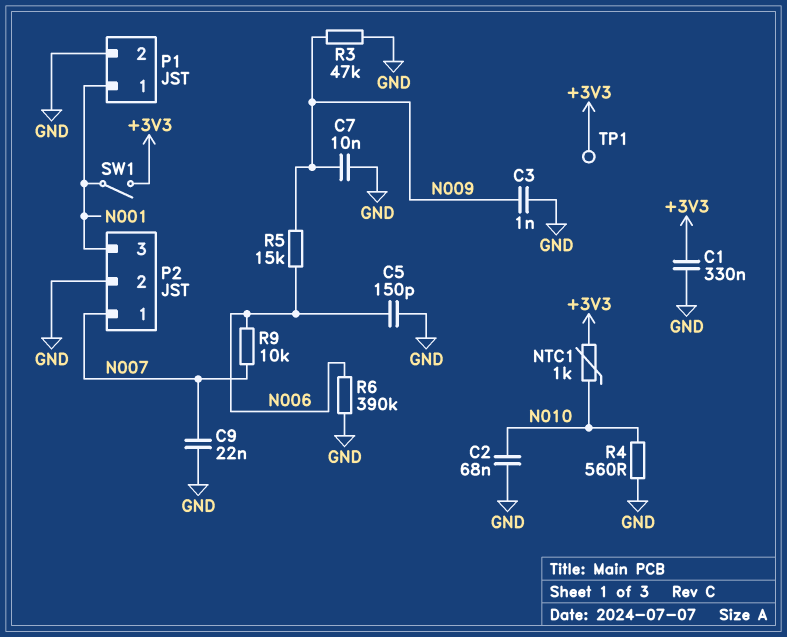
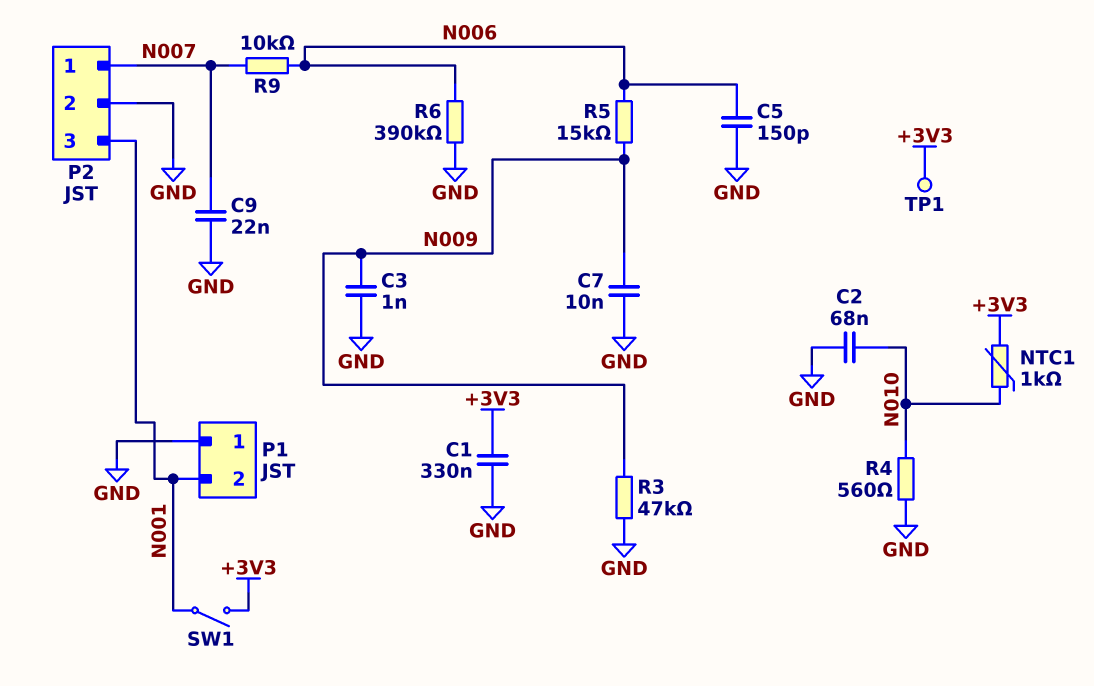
P1 pin 1: N001 -> GND
P1 pin 2: GND -> N001

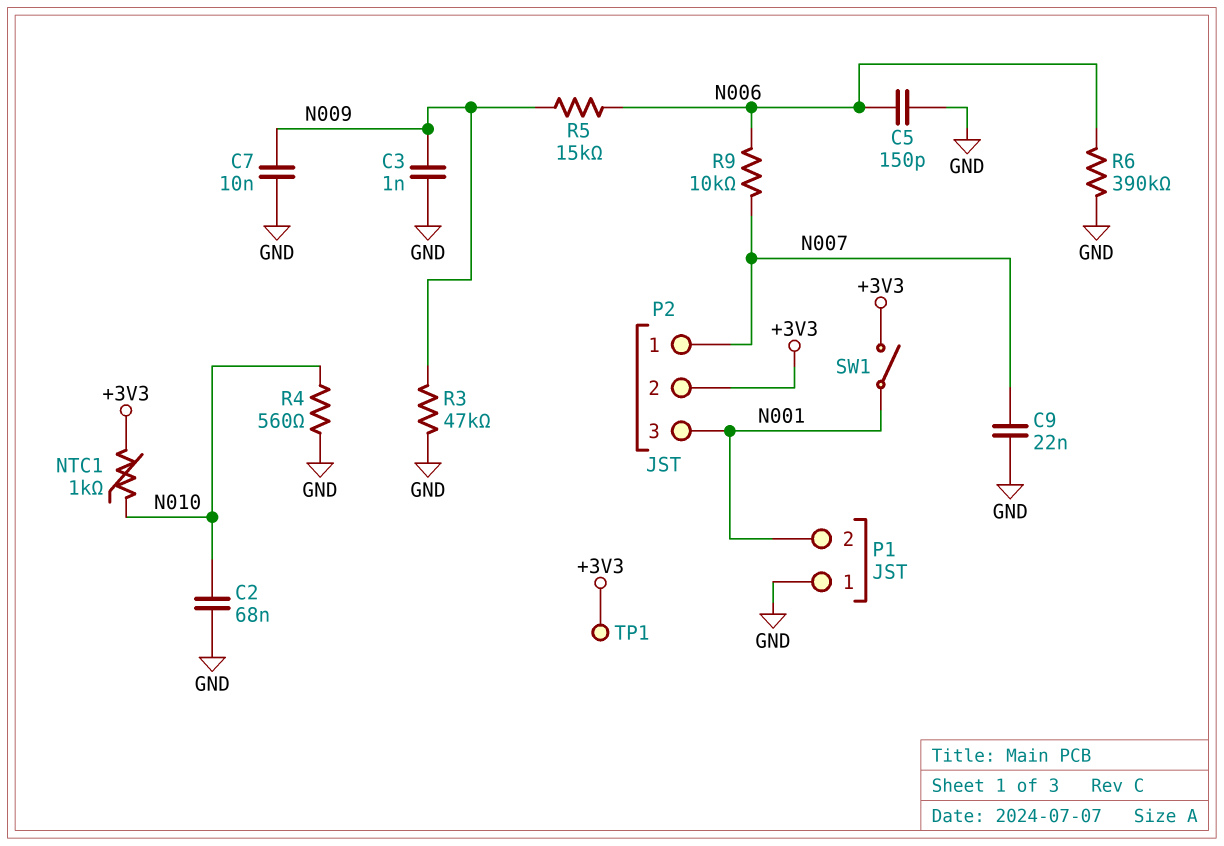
C1: 330nF (+3V3, GND) -> none
P2 pin 2: GND -> +3V3

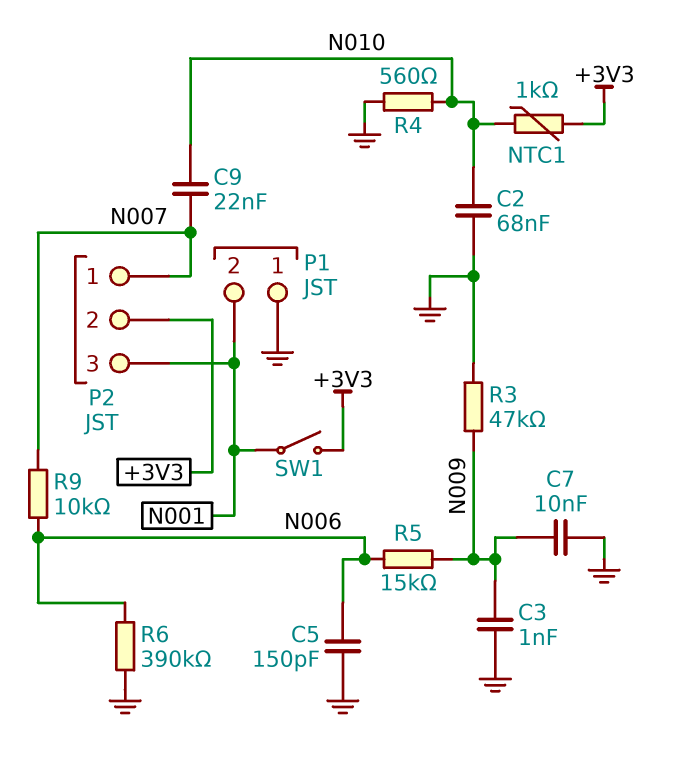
C9: 22nF (GND, N007) -> 22nF (N007, N010)
TP1: test point (+3V3) -> none

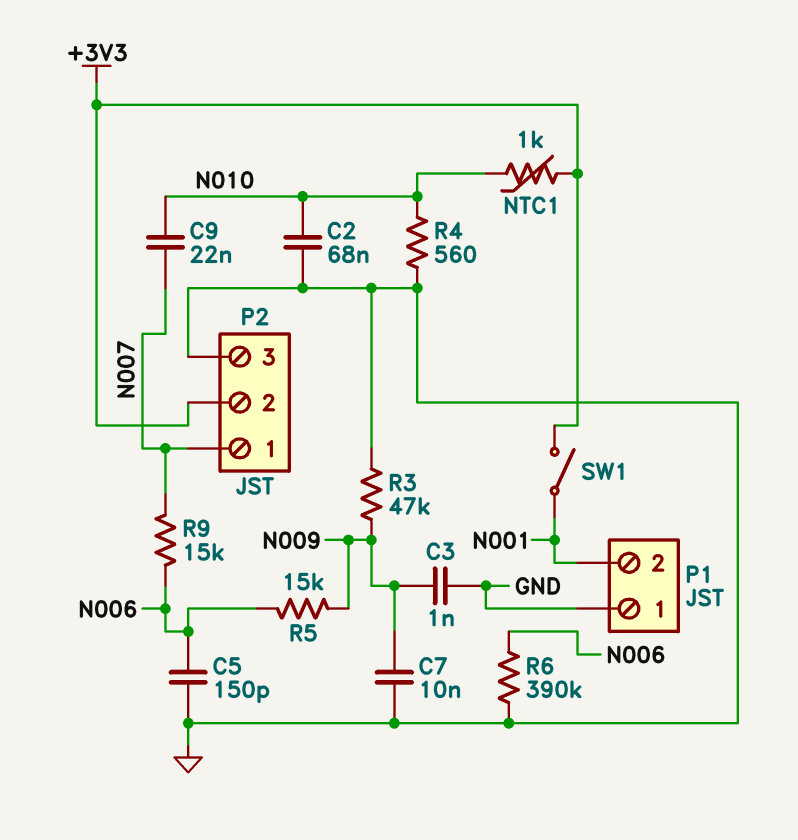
P2 pin 3: N001 -> GND
R9: 10k (N006, N007) -> 15k (N006, N007)

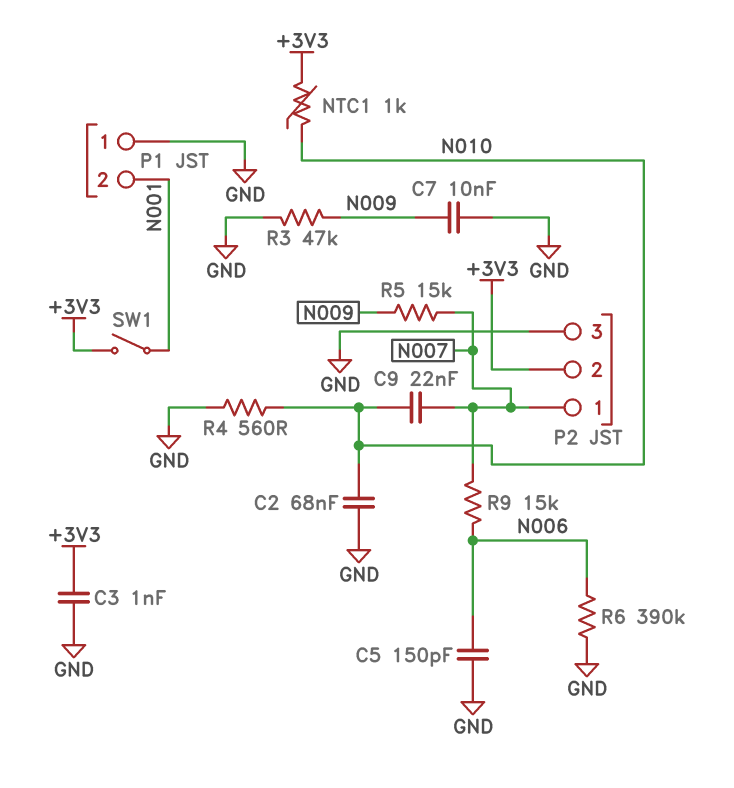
C3: 1nF (GND, N009) -> 1nF (+3V3, GND)
R5: 15k (N006, N009) -> 15k (N007, N009)

